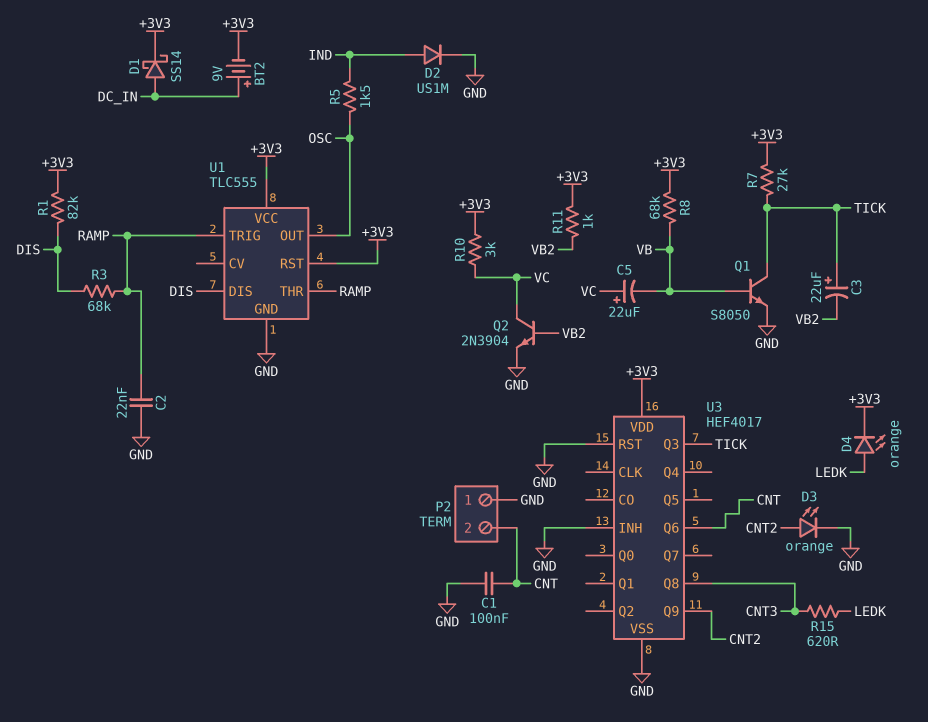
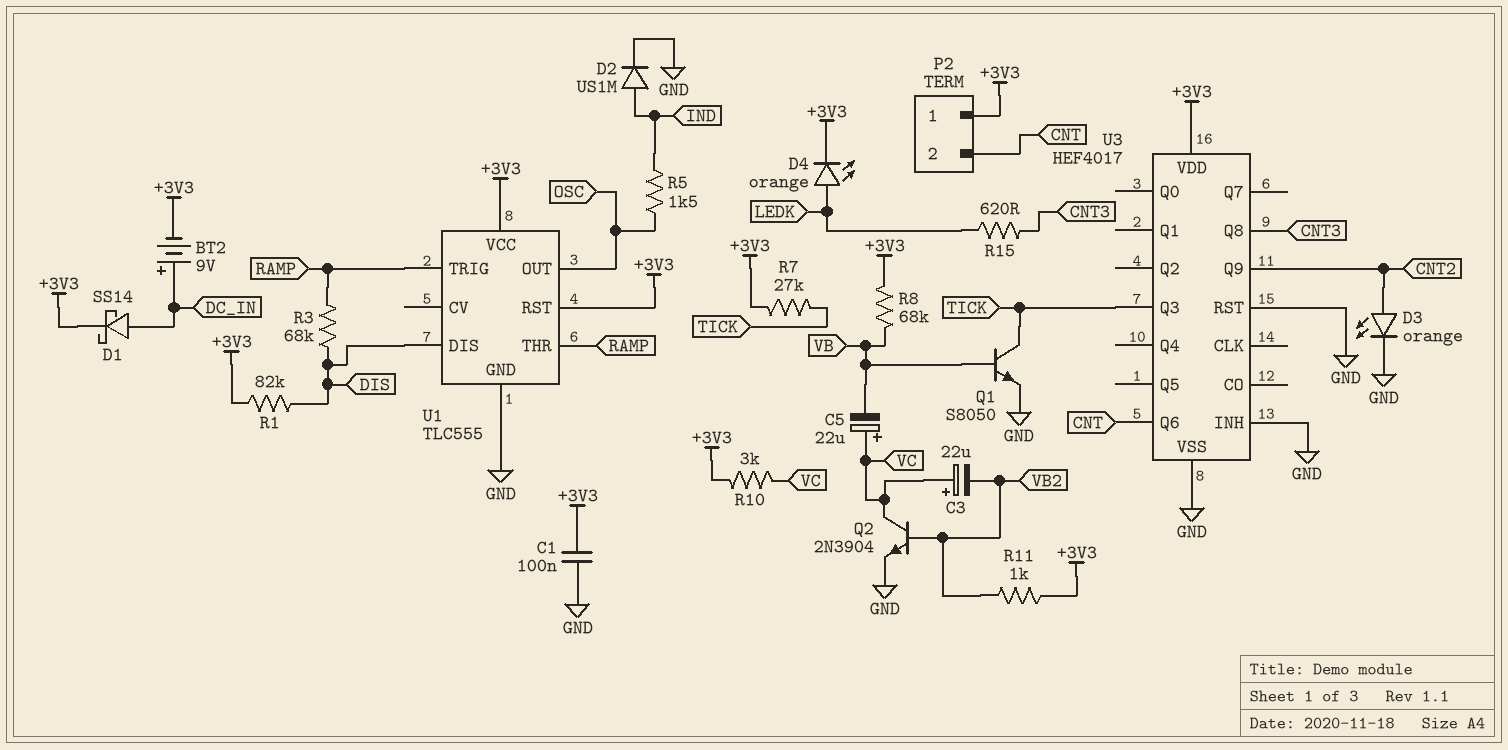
C1: 100nF (CNT, GND) -> 100nF (+3V3, GND)
C2: 22nF (GND, RAMP) -> none
C3: 22uF (plus TICK, minus VB2) -> 22uF (plus VC, minus VB2)
P2 pin 1: GND -> +3V3

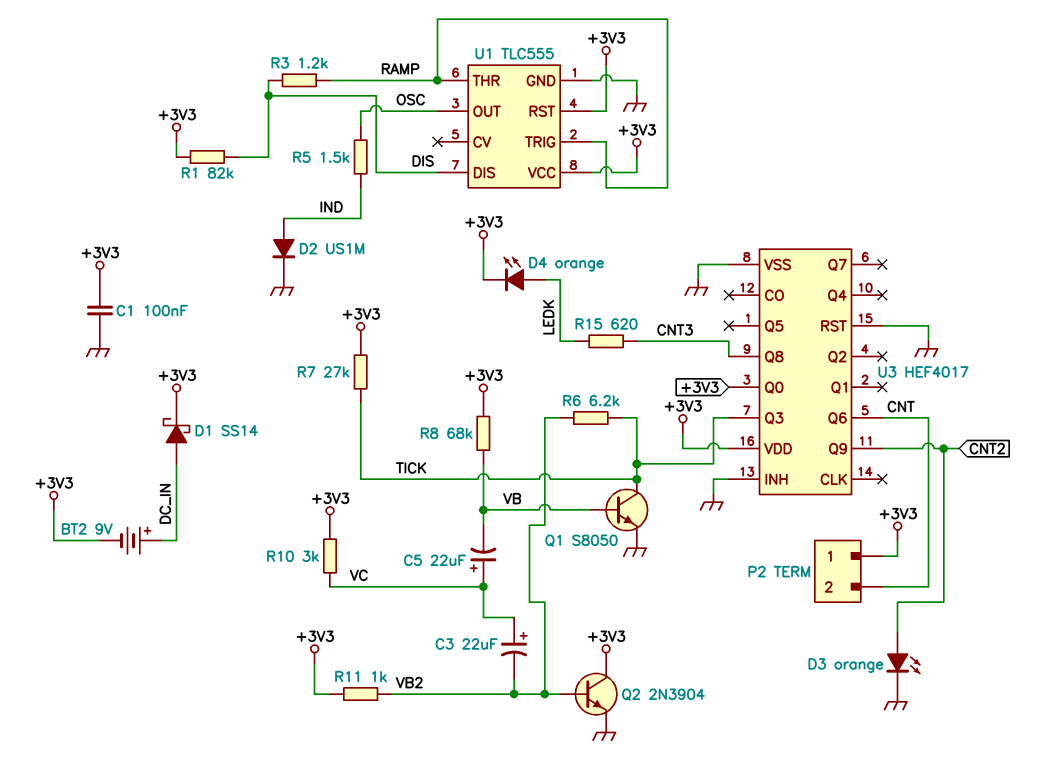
Q2: NPN 2N3904 (B VB2, C VC, E GND) -> NPN 2N3904 (B VB2, C +3V3, E GND)
R3: 68k (DIS, RAMP) -> 1.2k (DIS, RAMP)
R6: none -> 6.2k (TICK, VB2)
U3 pin Q0: none -> +3V3

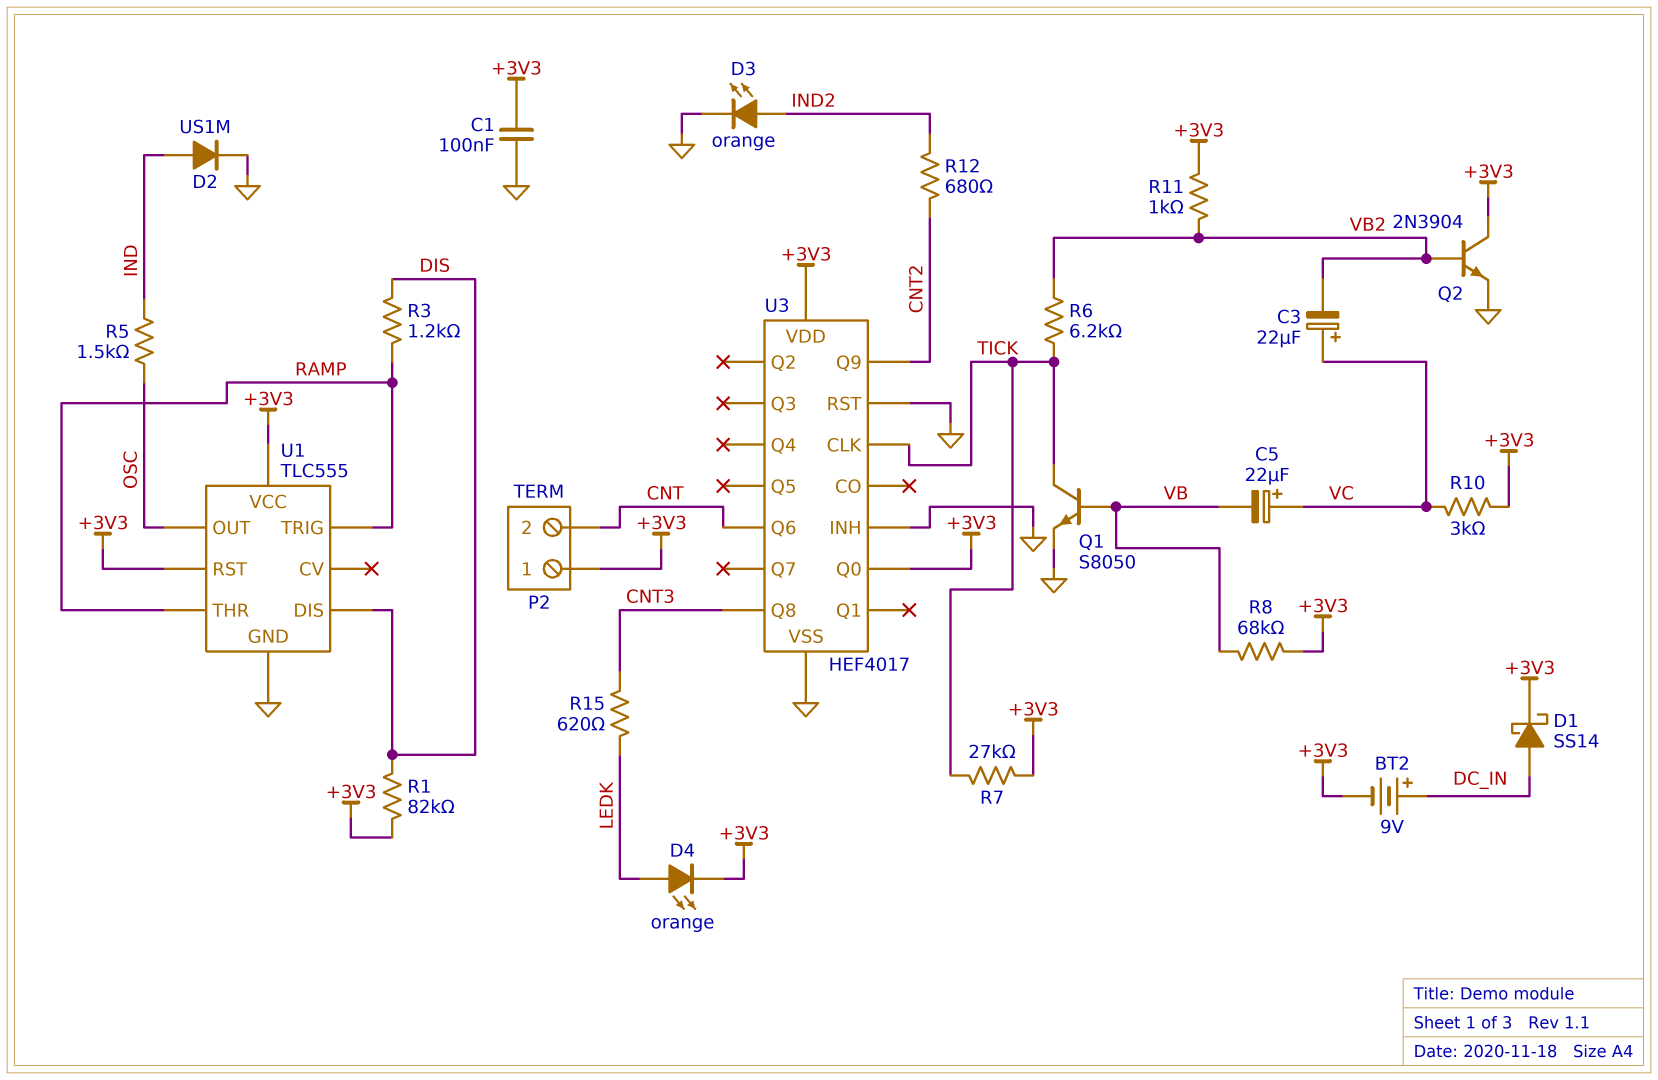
D3: LED orange (A CNT2, K GND) -> LED orange (A IND2, K GND)
R12: none -> 680 (CNT2, IND2)
U3 pin CLK: none -> TICK
U3 pin Q3: TICK -> none

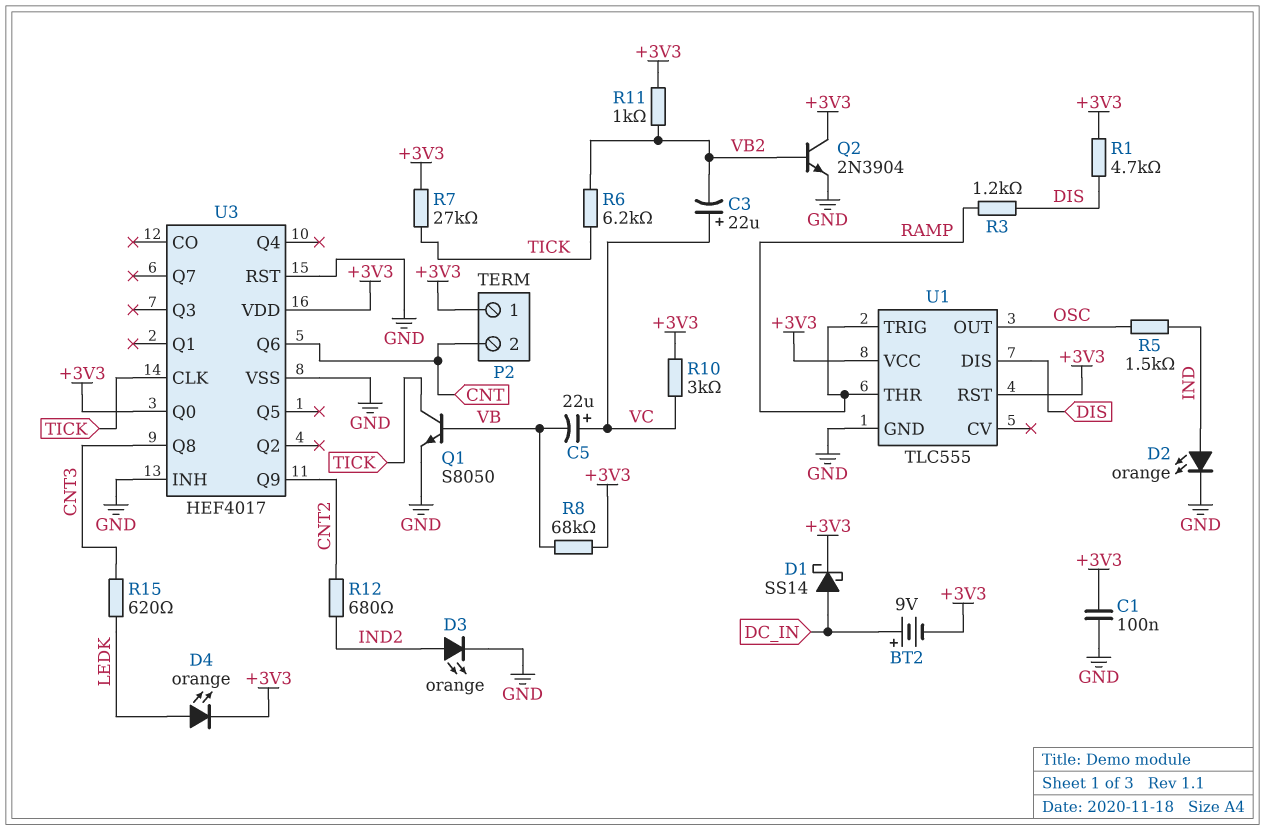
D2: diode US1M (A IND, K GND) -> LED orange (A IND, K GND)
R1: 82k (+3V3, DIS) -> 4.7k (+3V3, DIS)

